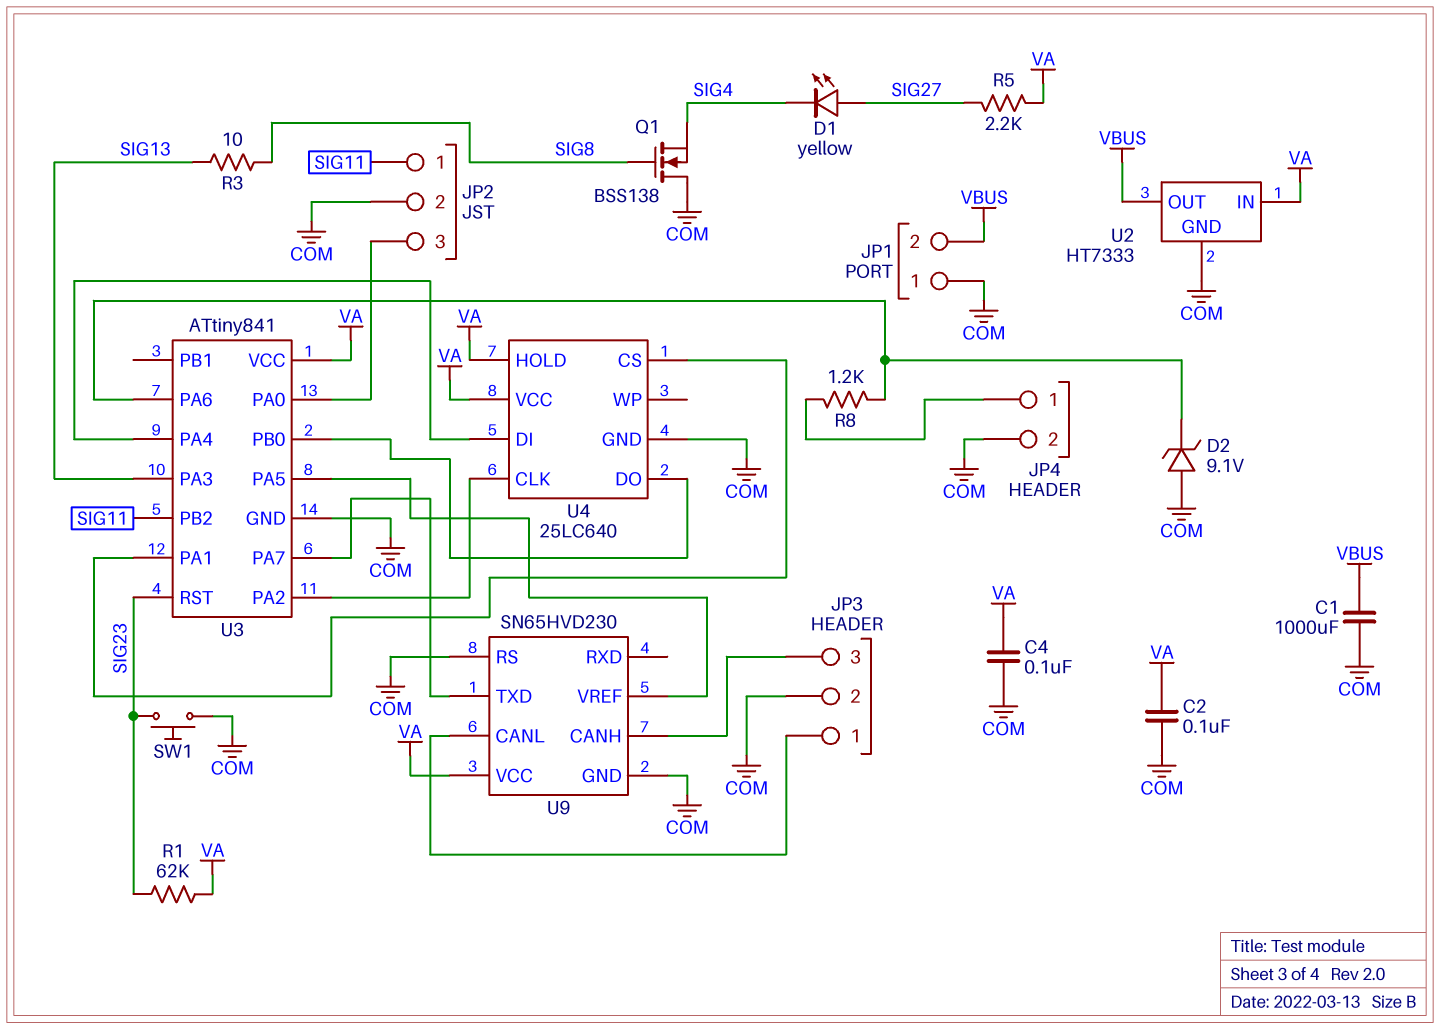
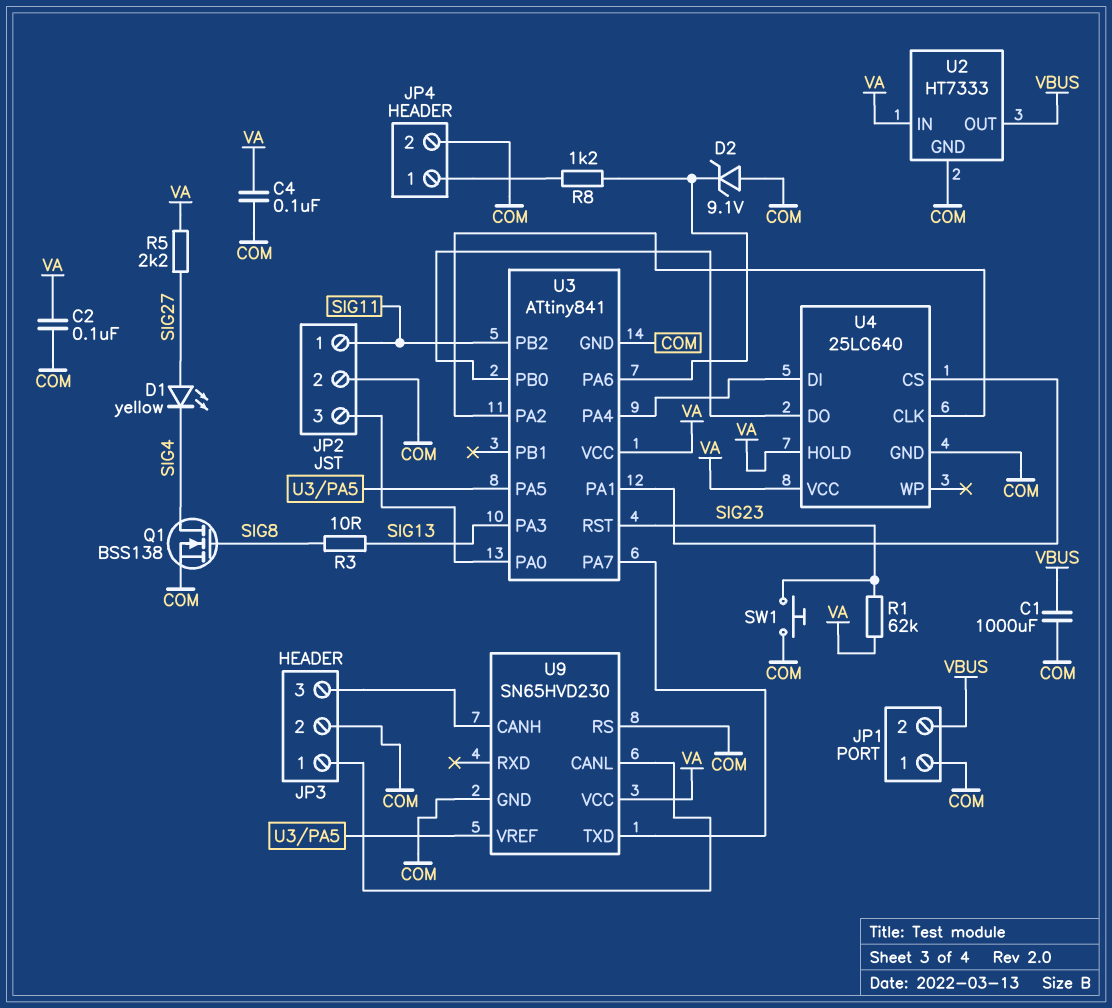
Q1: NMOS BSS138 (G SIG8, D COM, S SIG4) -> NMOS BSS138 (G SIG8, D SIG4, S COM)

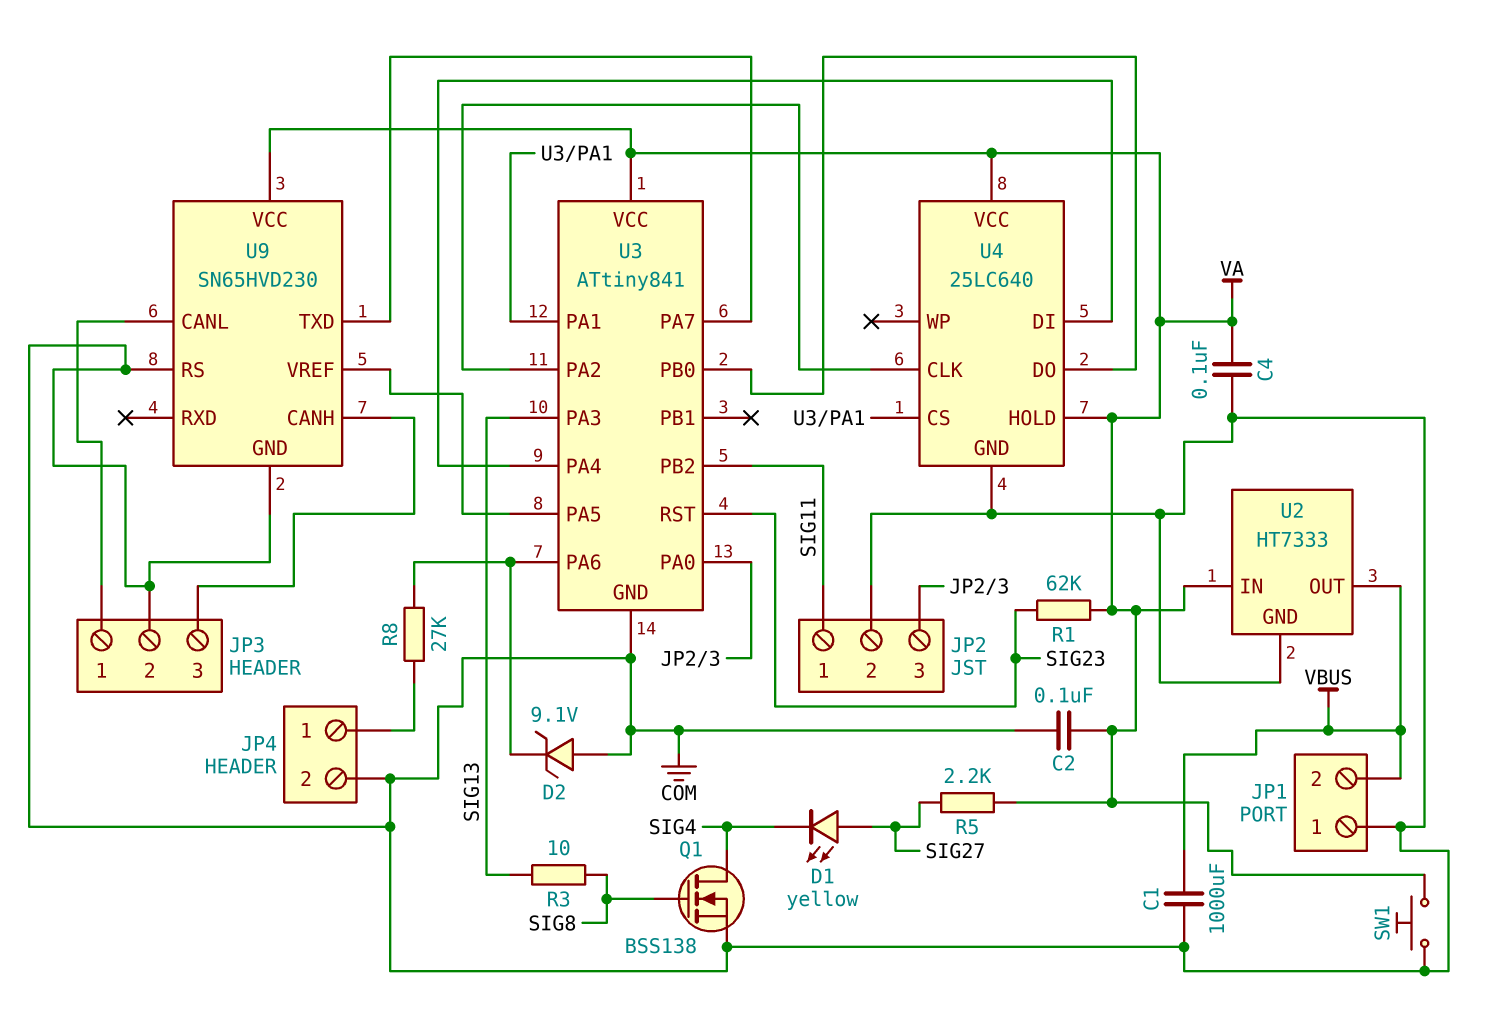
R8: 1.2k (JP4/1, U3/PA6) -> 27k (JP4/1, U3/PA6)
SW1: button (COM, SIG23) -> button (COM, VA)

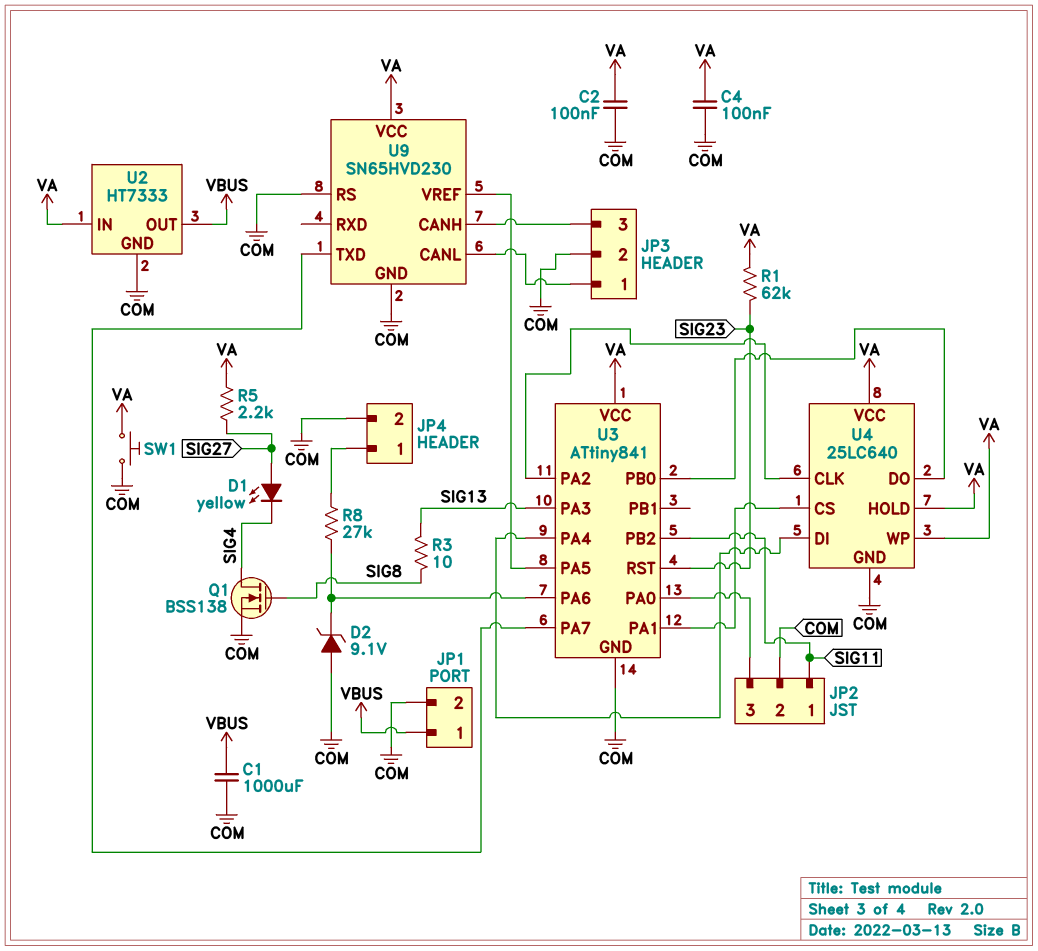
JP1 pin 1: COM -> VBUS
JP1 pin 2: VBUS -> COM
U4 pin WP: none -> VA

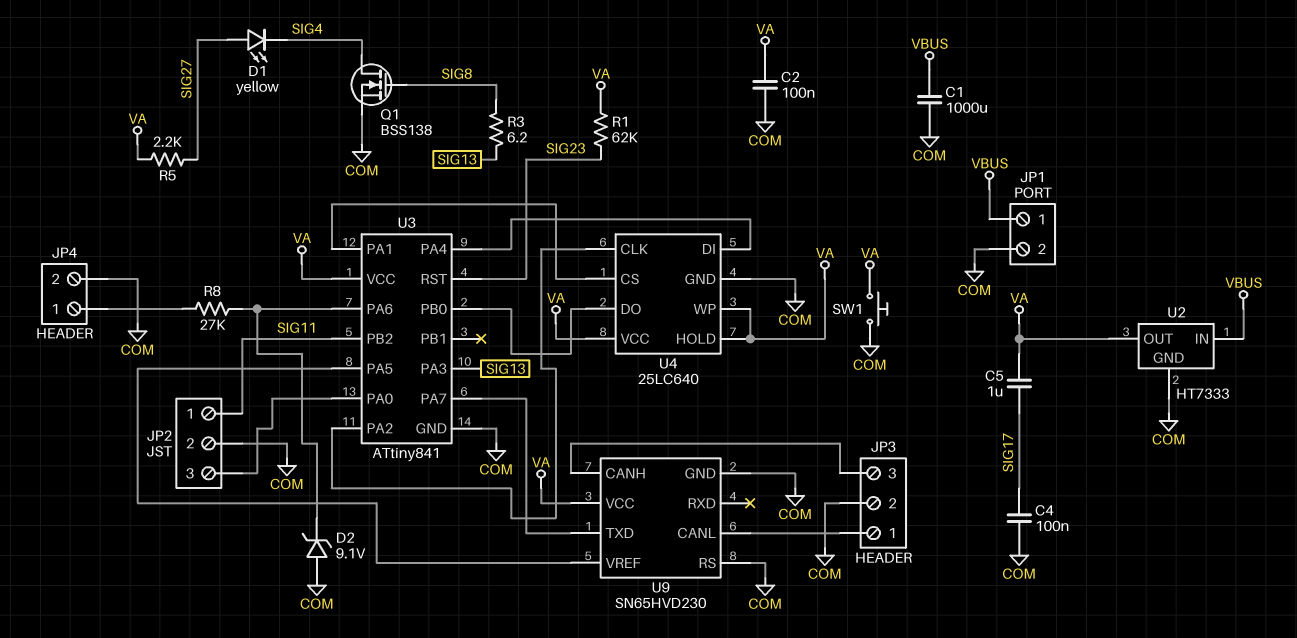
C4: 100nF (COM, VA) -> 100nF (COM, SIG17)
C5: none -> 1uF (SIG17, VA)
R3: 10 (SIG8, SIG13) -> 6.2 (SIG8, SIG13)
U2 pin IN: VA -> VBUS
U2 pin OUT: VBUS -> VA

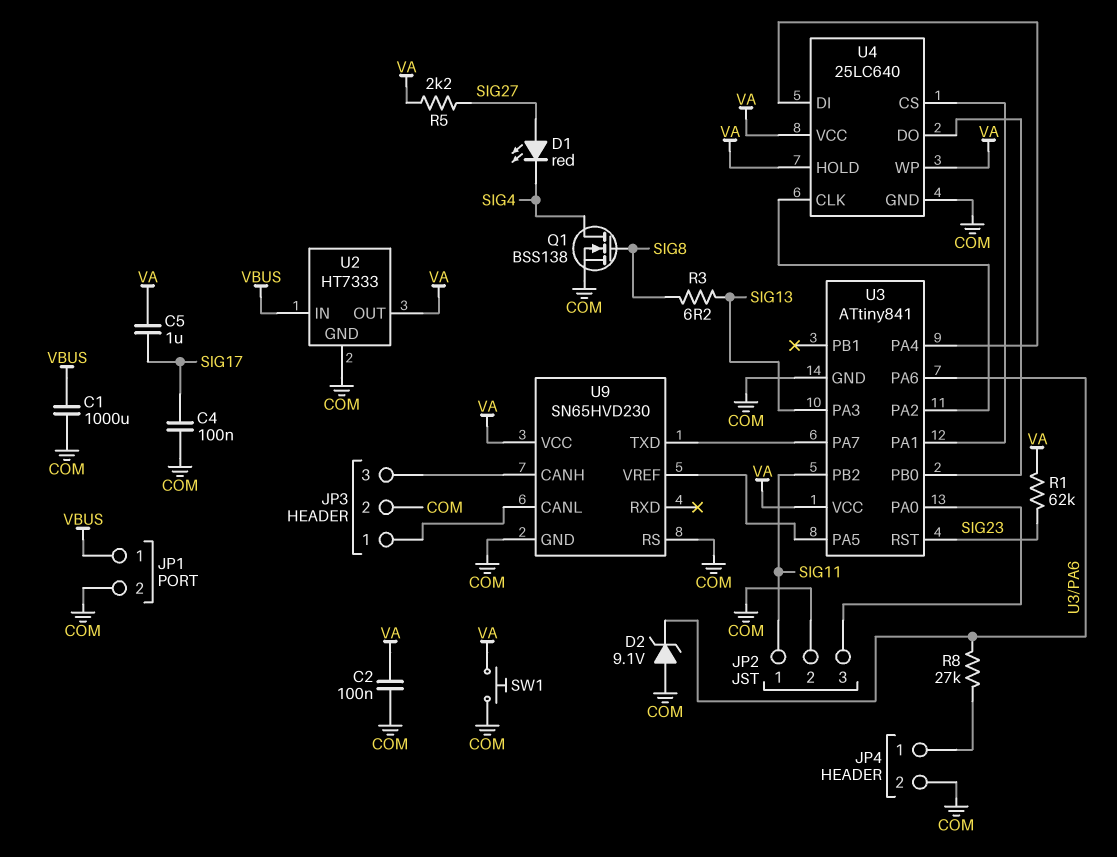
D1: LED yellow (A SIG27, K SIG4) -> LED red (A SIG27, K SIG4)

